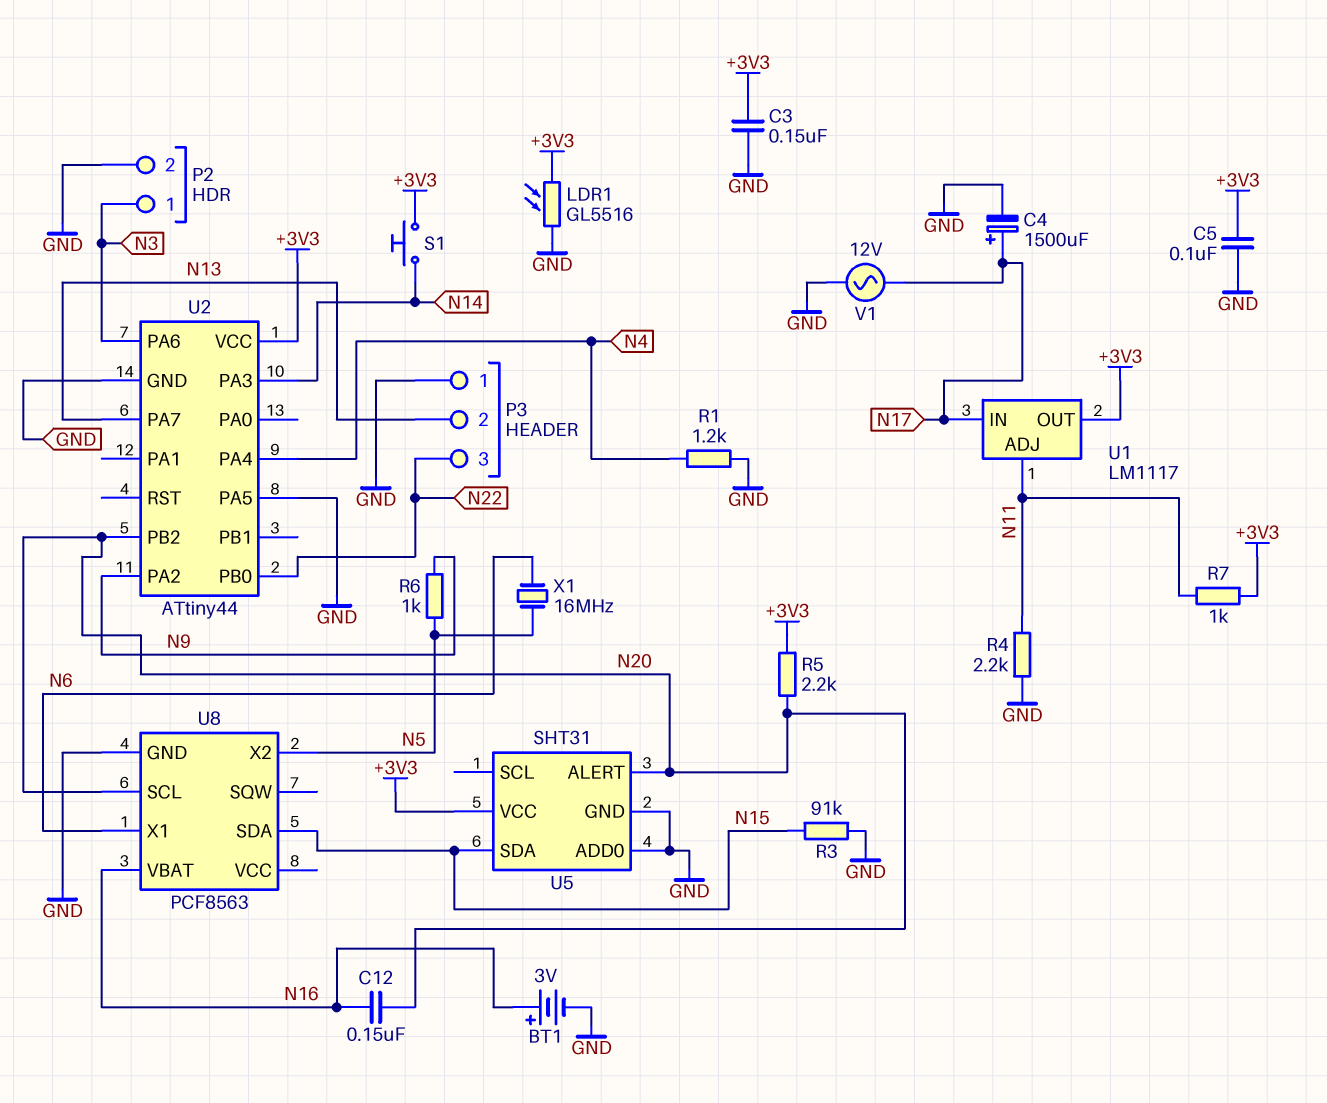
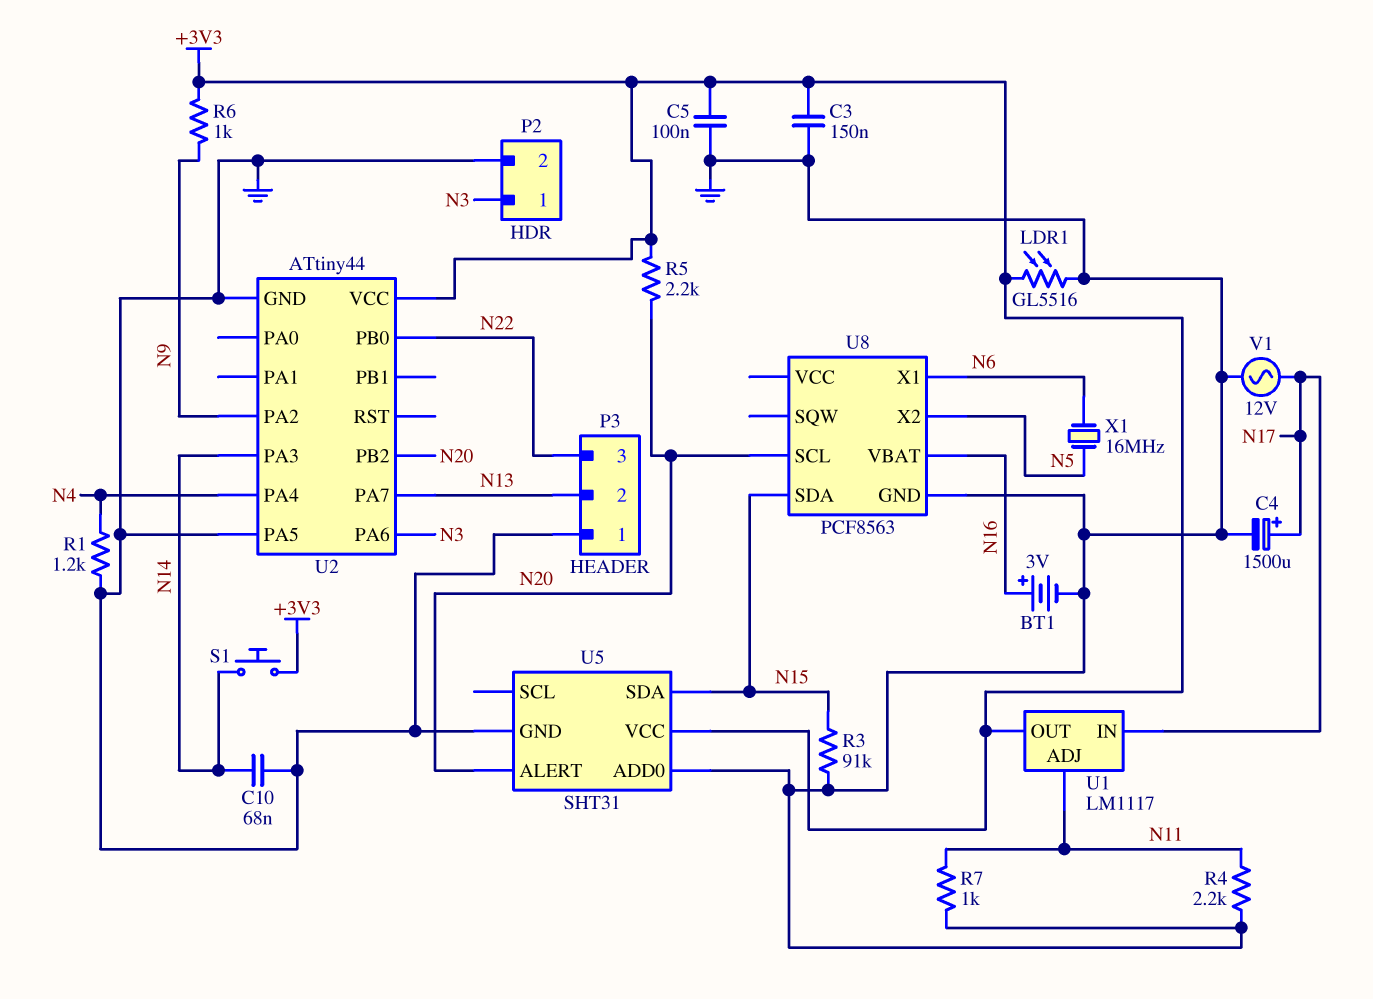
C10: none -> 68nF (GND, N14)
C12: 150nF (N16, N20) -> none
R6: 1k (N5, N9) -> 1k (+3V3, N9)
R7: 1k (+3V3, N11) -> 1k (GND, N11)

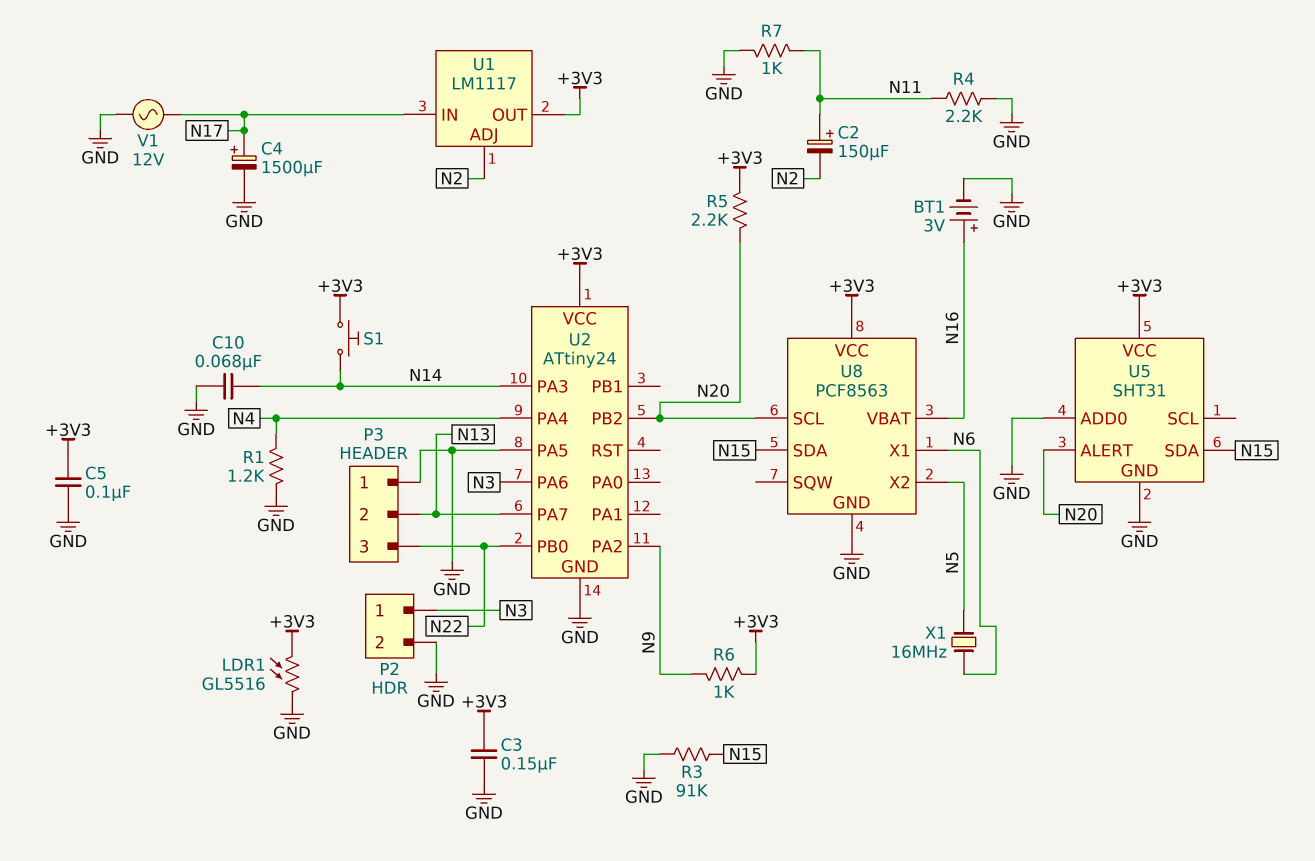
C2: none -> 150uF (plus N11, minus N2)
U1 pin ADJ: N11 -> N2
U2: ATtiny44 -> ATtiny24
U8 pin VCC: none -> +3V3

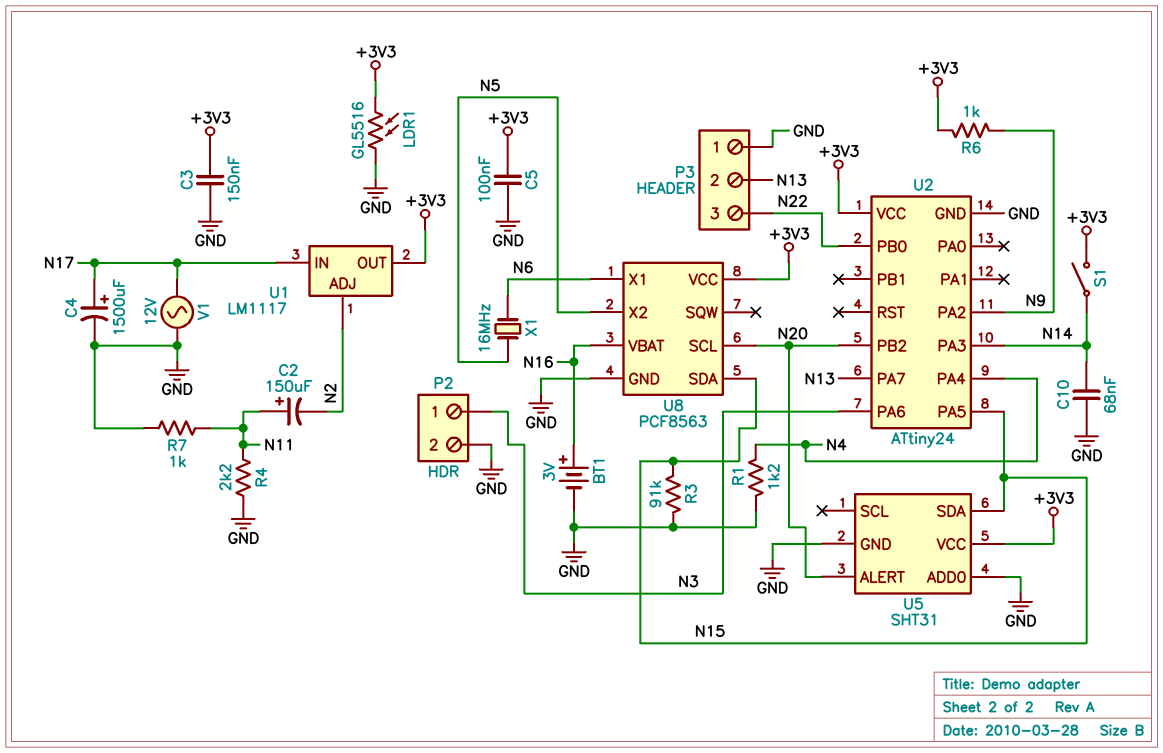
R5: 2.2k (+3V3, N20) -> none
S1: button (+3V3, N14) -> switch (+3V3, N14)
U2 pin PA5: GND -> N15

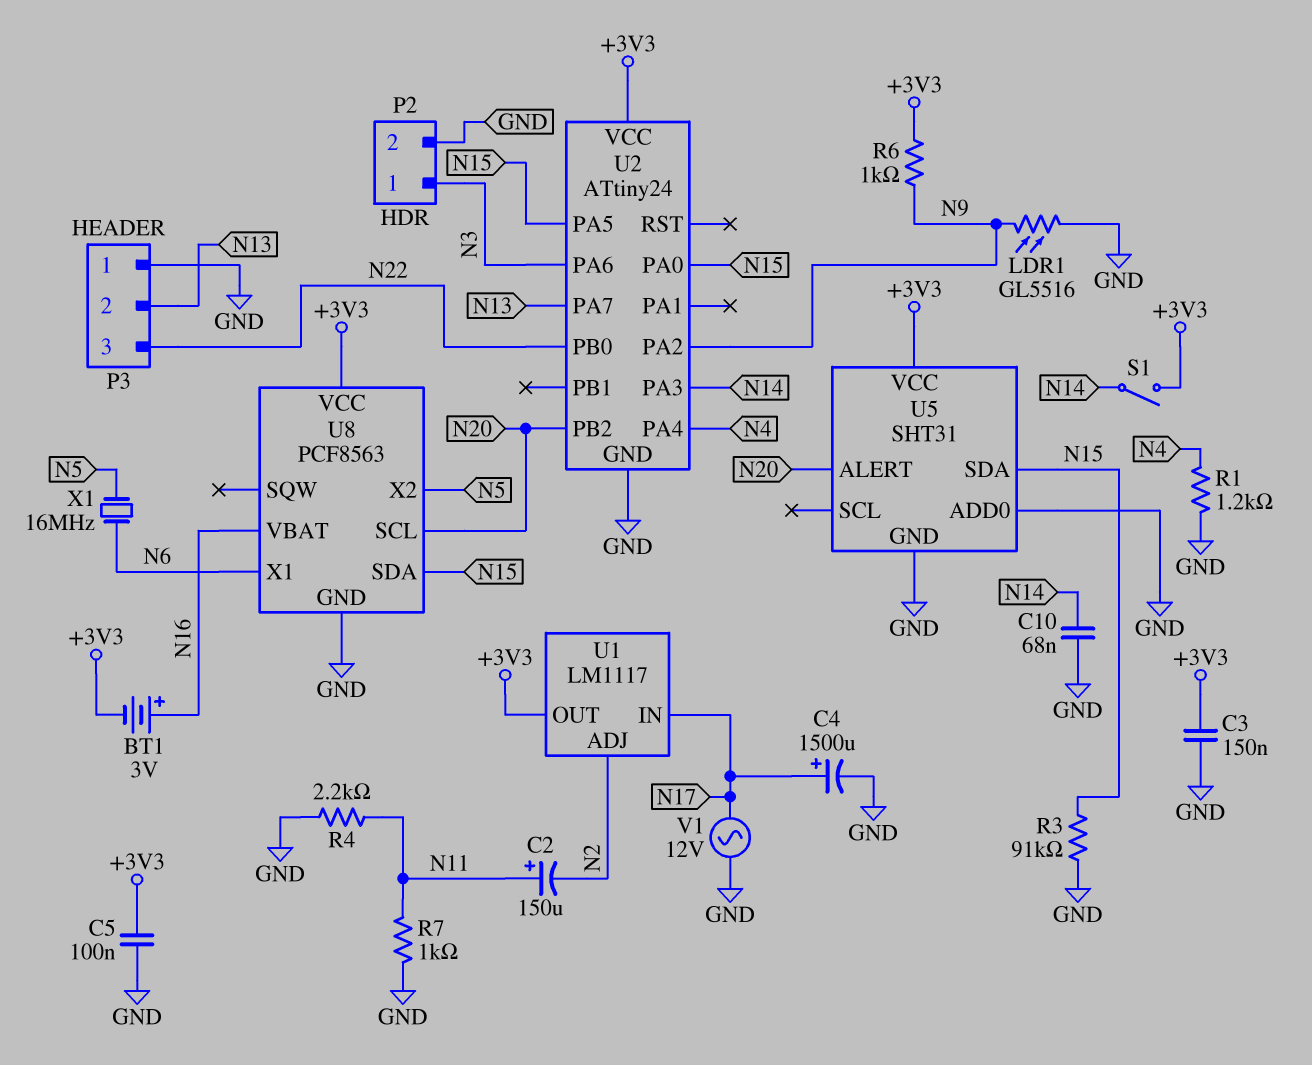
BT1: 3V (plus N16, minus GND) -> 3V (plus N16, minus +3V3)
LDR1: GL5516 (+3V3, GND) -> GL5516 (GND, N9)
U2 pin PA0: none -> N15

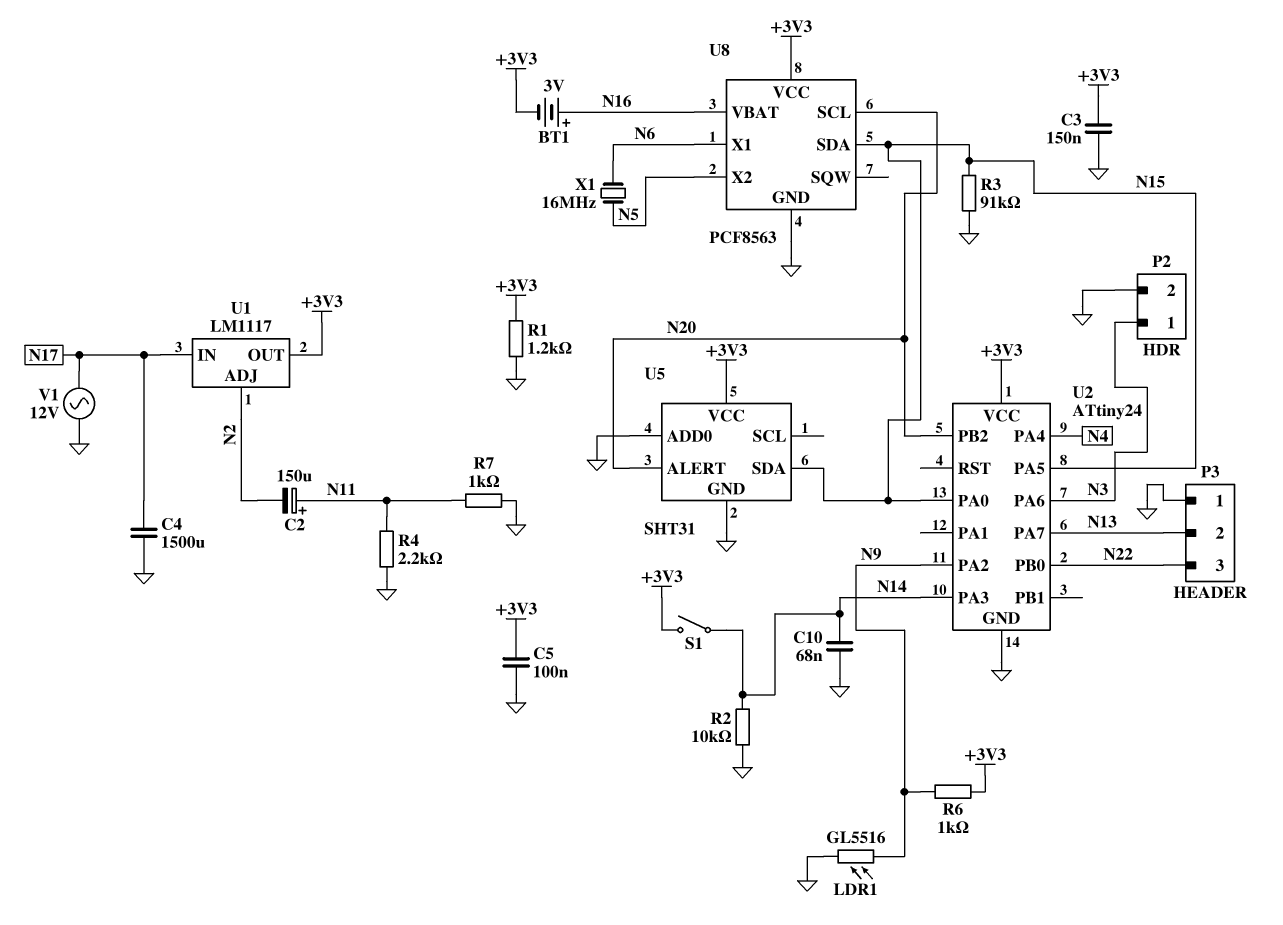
C4: 1500uF (plus N17, minus GND) -> 1500uF (GND, N17)
R1: 1.2k (GND, N4) -> 1.2k (+3V3, GND)
R2: none -> 10k (GND, N14)

